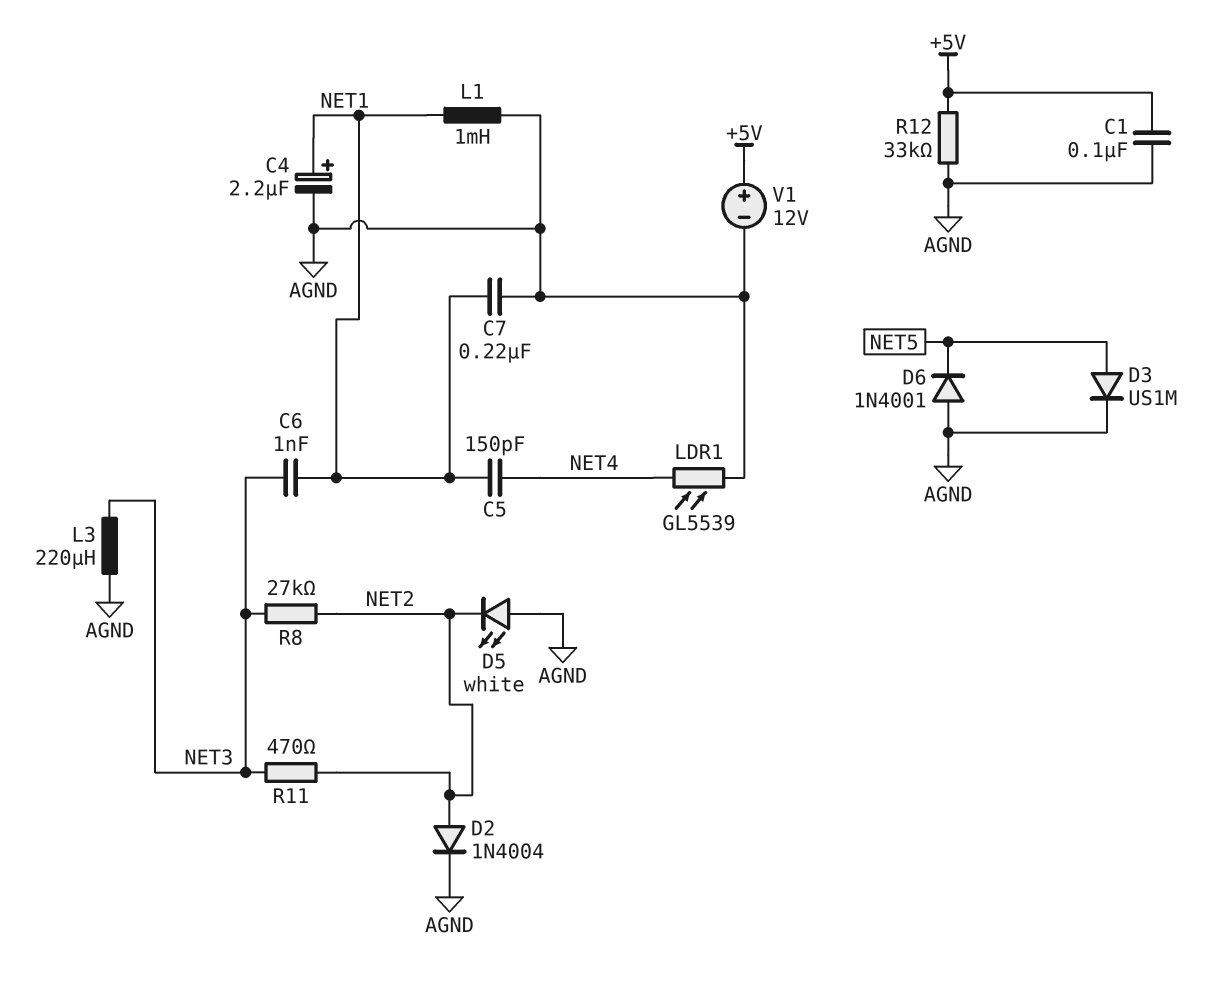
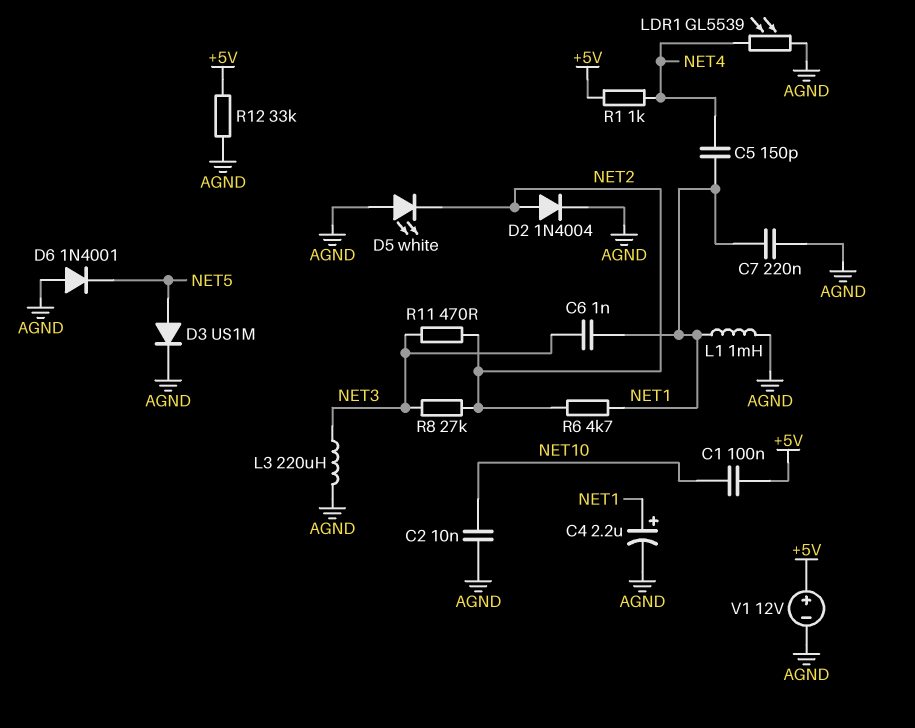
C1: 100nF (+5V, AGND) -> 100nF (+5V, NET10)
C2: none -> 10nF (AGND, NET10)
R1: none -> 1k (+5V, NET4)
R6: none -> 4.7k (NET1, NET2)

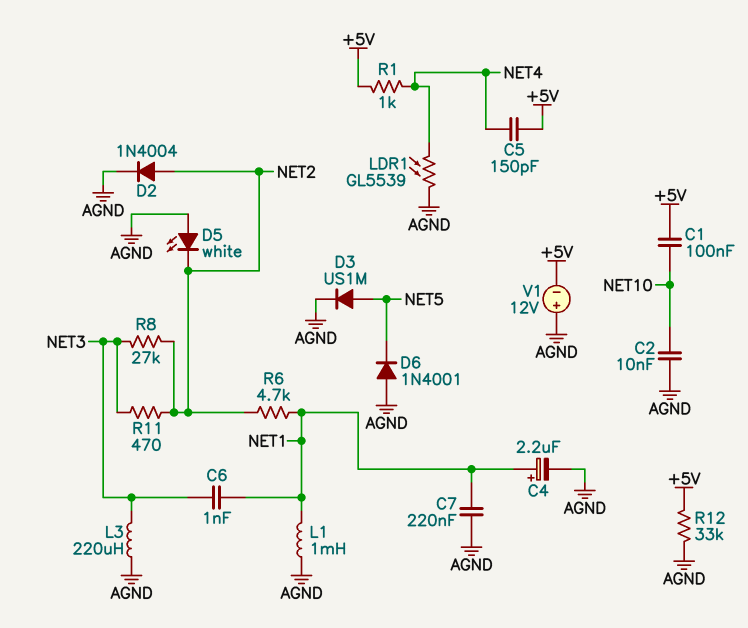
C5: 150pF (NET1, NET4) -> 150pF (+5V, NET4)
V1: 12V (plus +5V, minus AGND) -> 12V (plus AGND, minus +5V)

